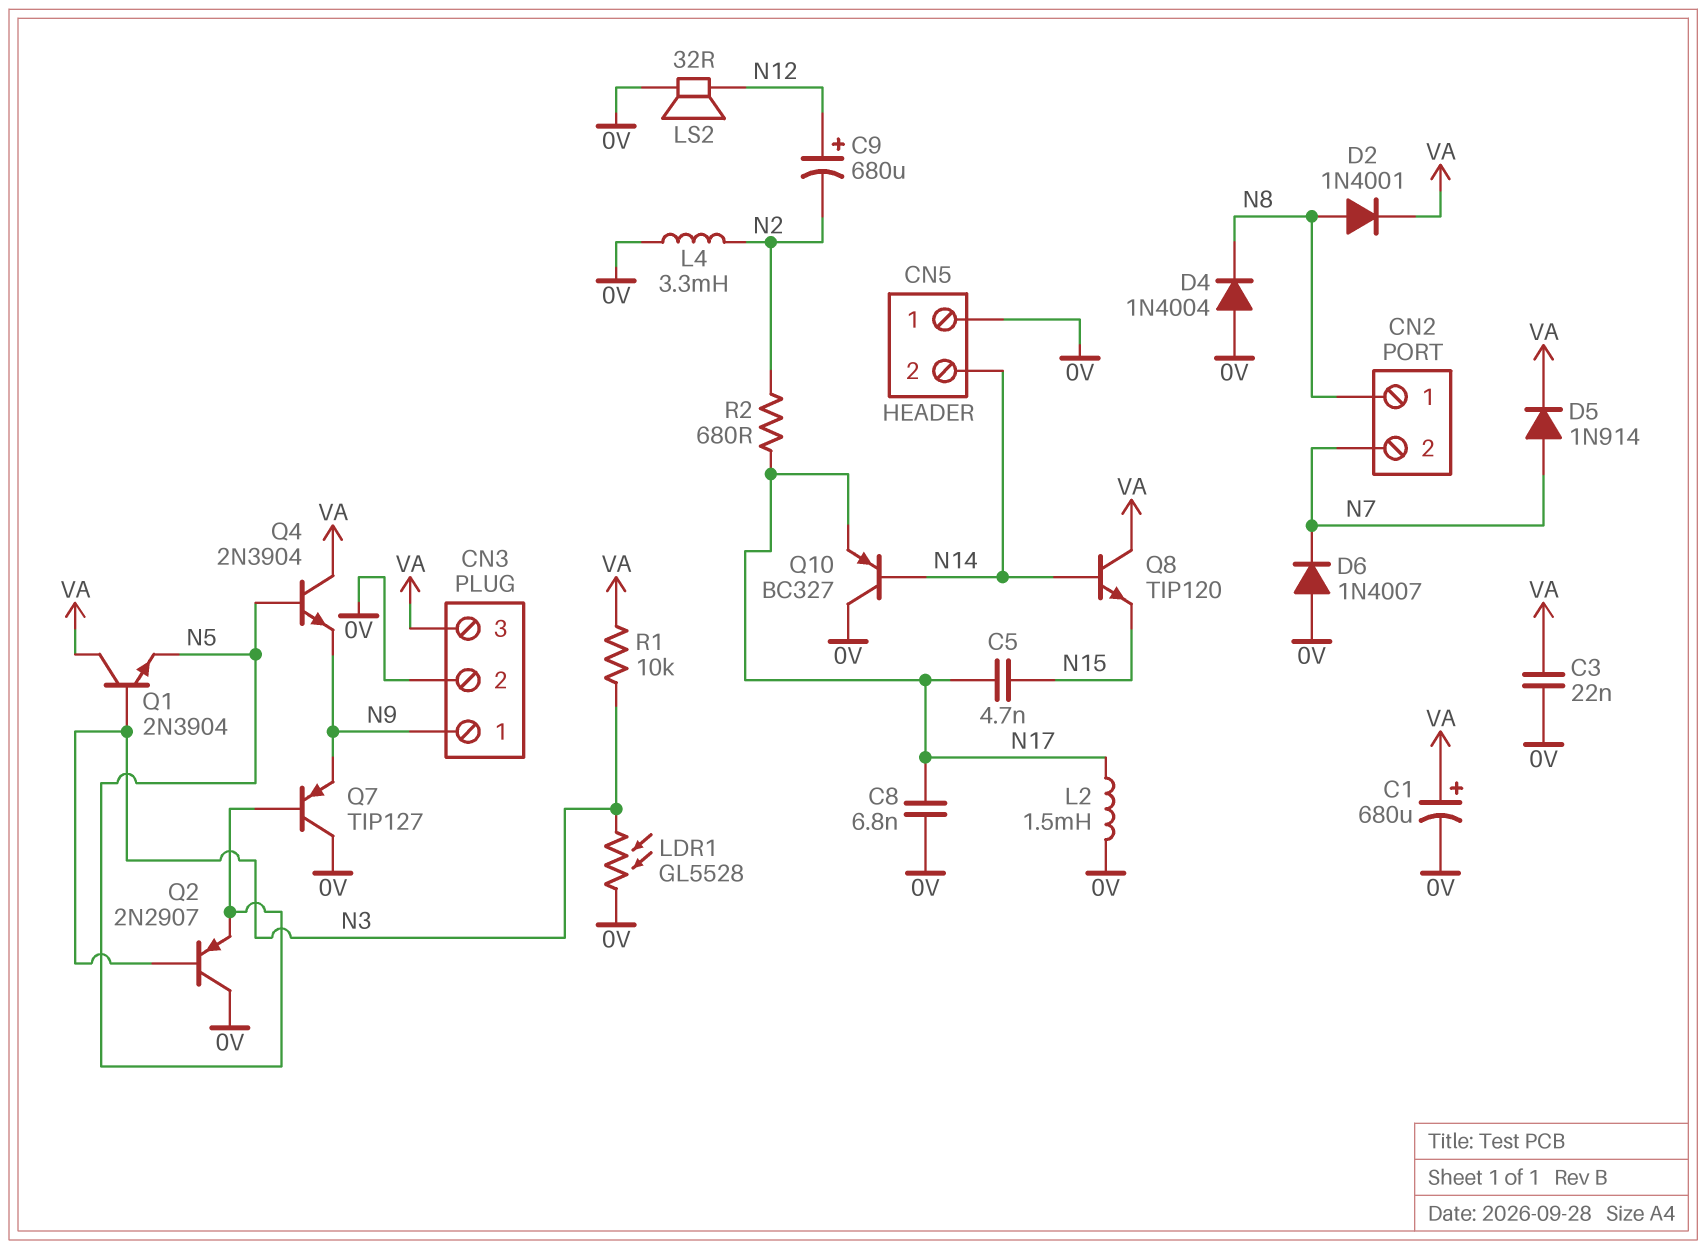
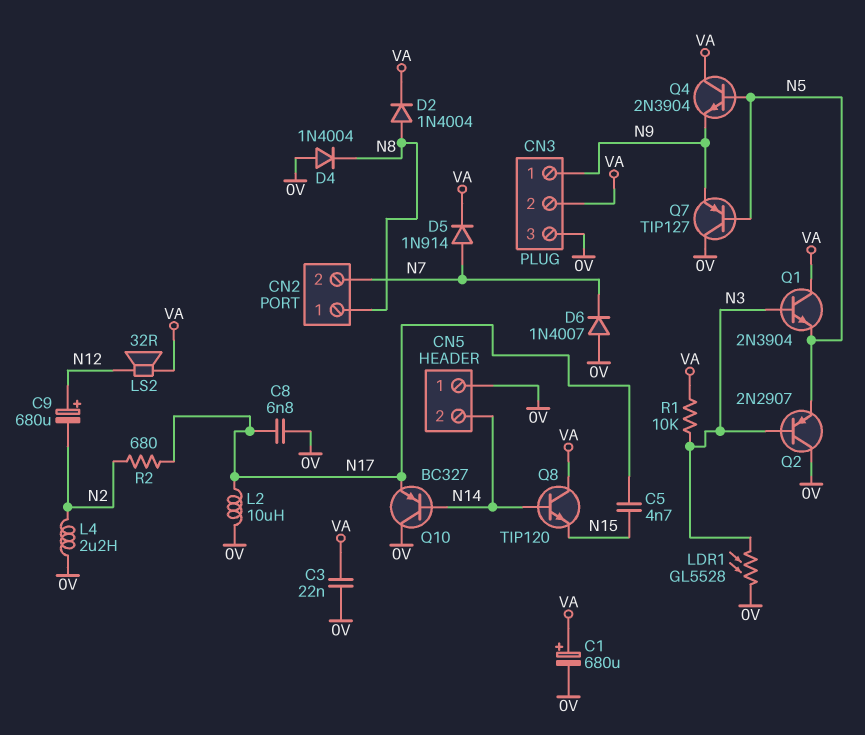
CN3 pin 2: 0V -> VA
CN3 pin 3: VA -> 0V
D2: diode 1N4001 (A N8, K VA) -> diode 1N4004 (A N8, K VA)
L2: 1.5mH (0V, N17) -> 10uH (0V, N17)
L4: 3.3mH (0V, N2) -> 2.2uH (0V, N2)
LS2: speaker 32R (0V, N12) -> speaker 32R (N12, VA)

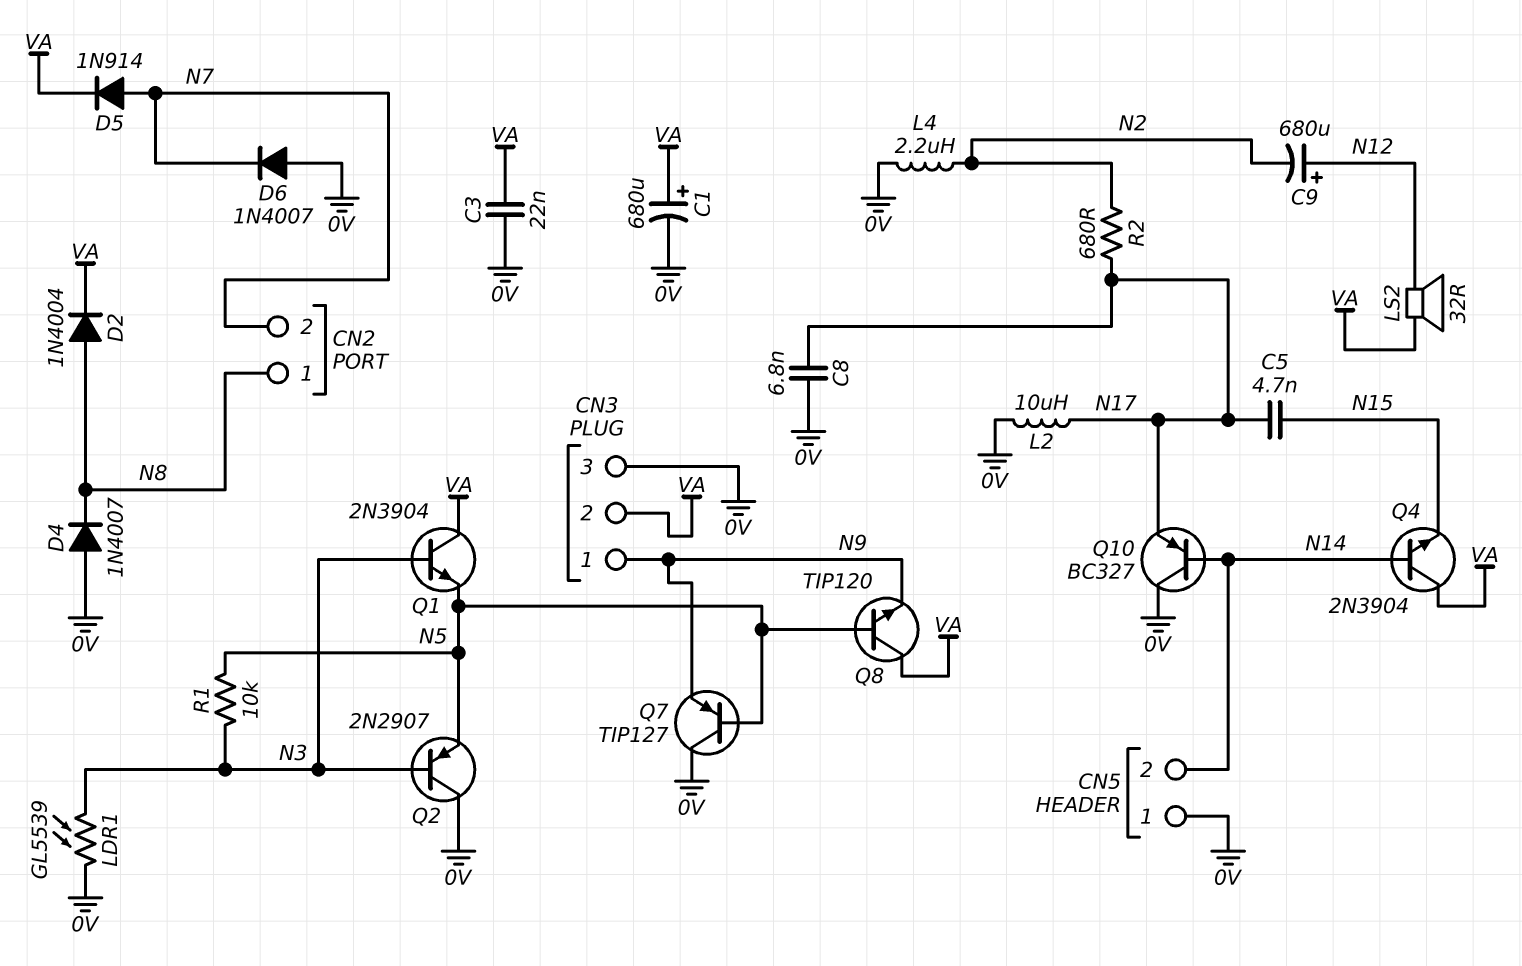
D4: diode 1N4004 (A 0V, K N8) -> diode 1N4007 (A 0V, K N8)
LDR1: GL5528 (0V, N3) -> GL5539 (0V, N3)
Q4: NPN 2N3904 (B N5, C VA, E N9) -> NPN 2N3904 (B N14, C VA, E N15)
Q8: NPN TIP120 (B N14, C VA, E N15) -> NPN TIP120 (B N5, C VA, E N9)
R1: 10k (N3, VA) -> 10k (N3, N5)

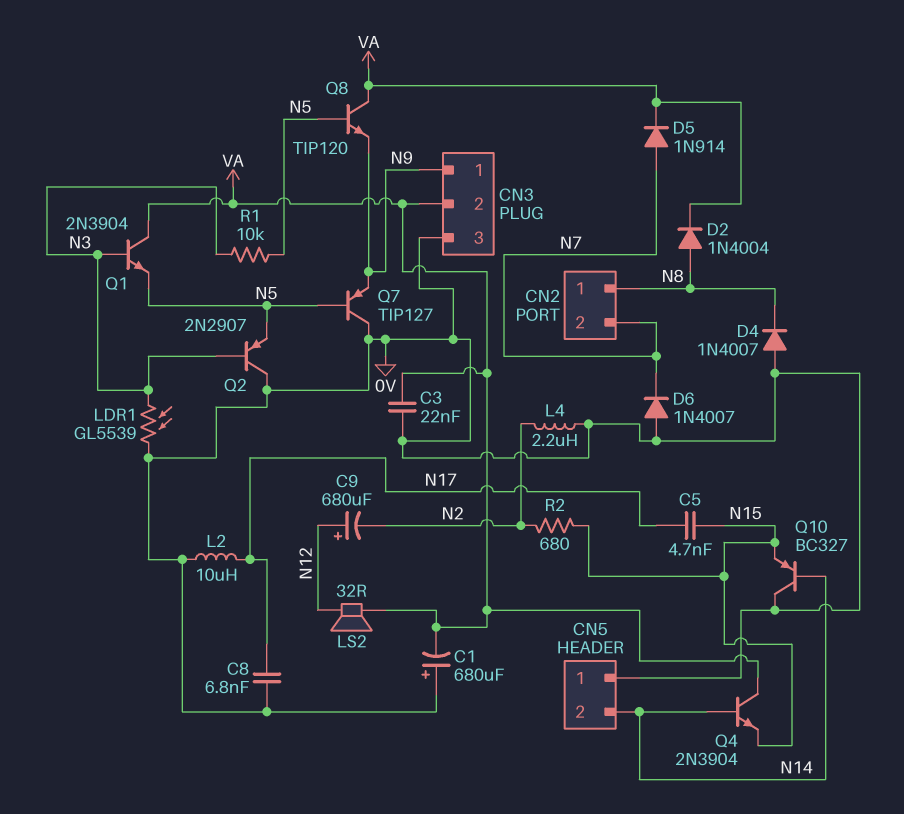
C1: 680uF (plus VA, minus 0V) -> 680uF (plus 0V, minus VA)
Q10: PNP BC327 (B N14, C 0V, E N17) -> PNP BC327 (B N14, C 0V, E N15)
R2: 680 (N2, N17) -> 680 (N2, N15)

